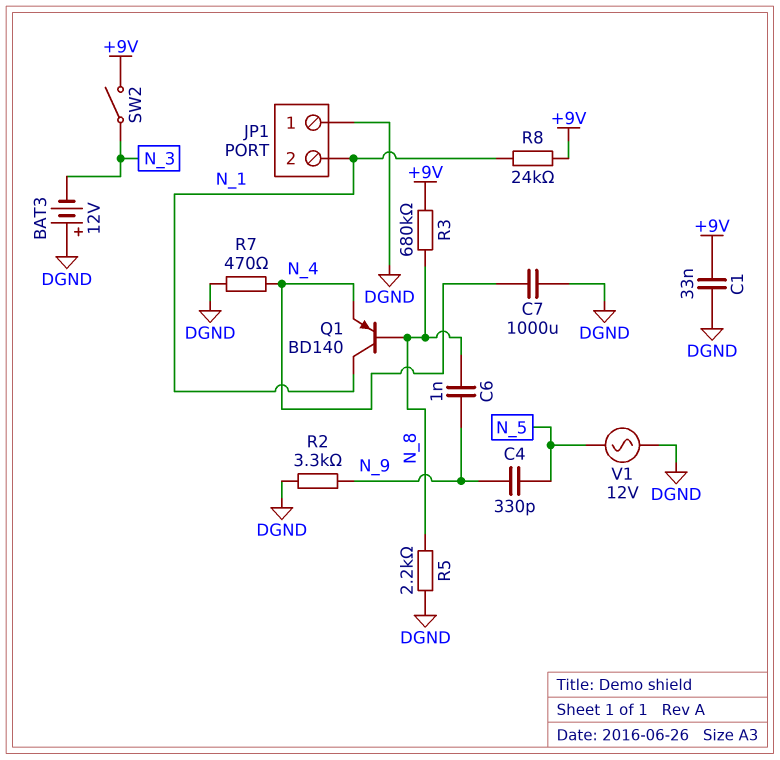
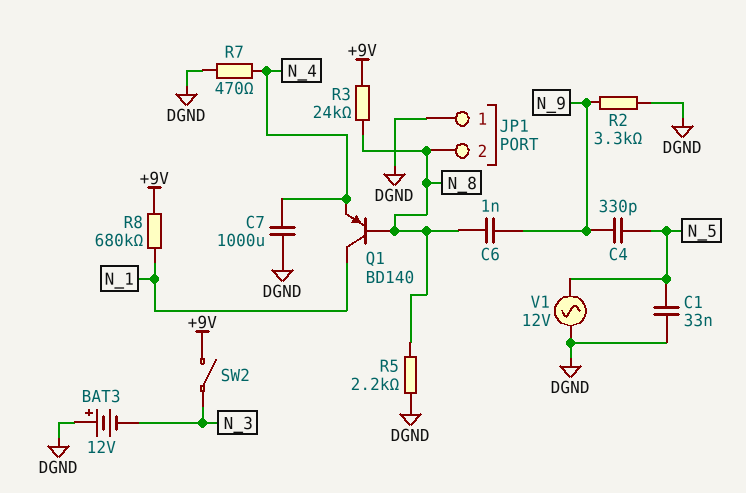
C1: 33nF (+9V, DGND) -> 33nF (DGND, N_5)
JP1 pin 2: N_1 -> N_8
R3: 680k (+9V, N_8) -> 24k (+9V, N_8)
R8: 24k (+9V, N_1) -> 680k (+9V, N_1)

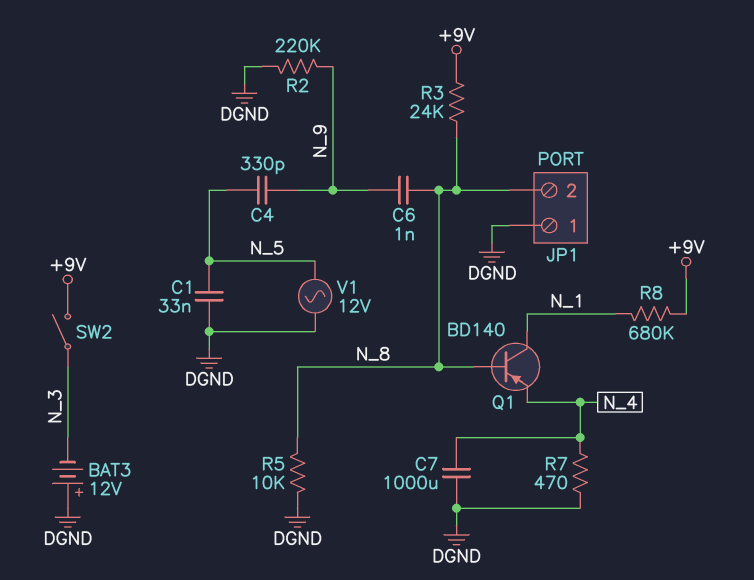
R2: 3.3k (DGND, N_9) -> 220k (DGND, N_9)
R5: 2.2k (DGND, N_8) -> 10k (DGND, N_8)

